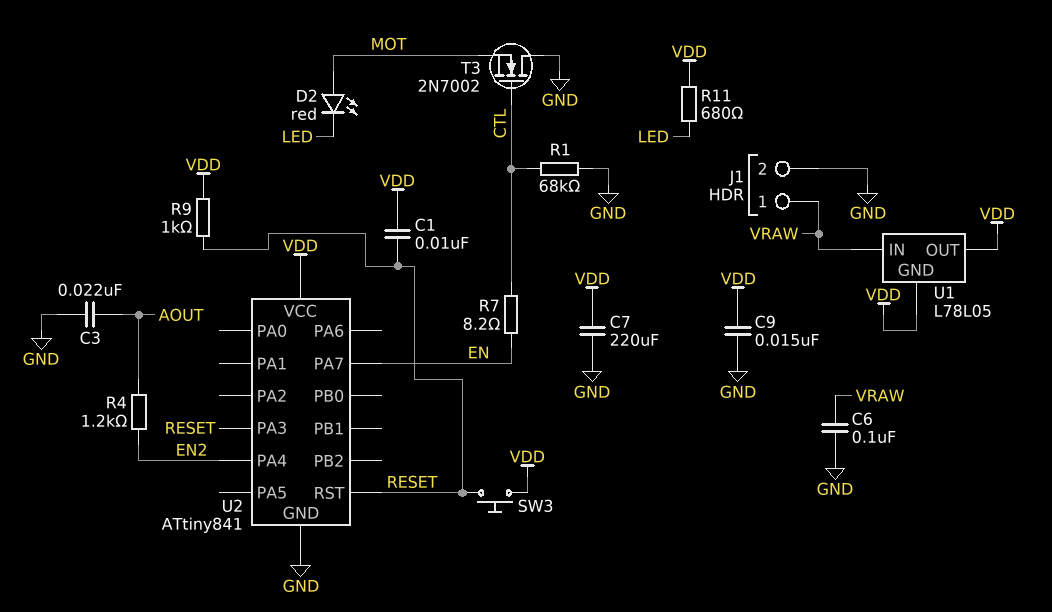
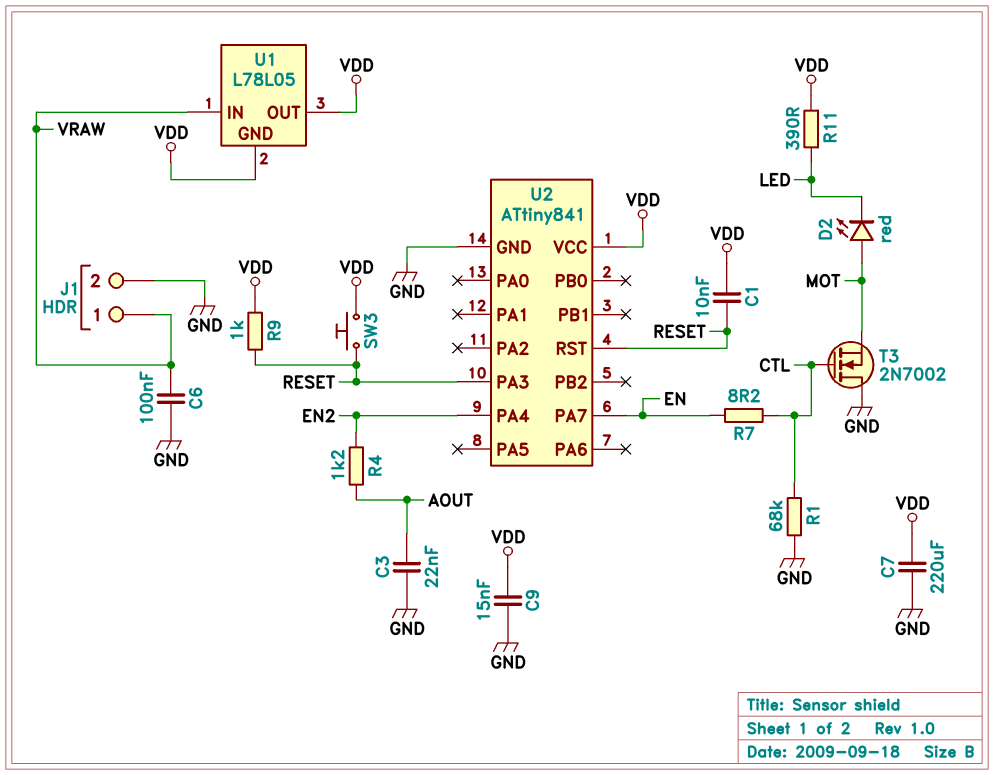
R11: 680 (LED, VDD) -> 390 (LED, VDD)

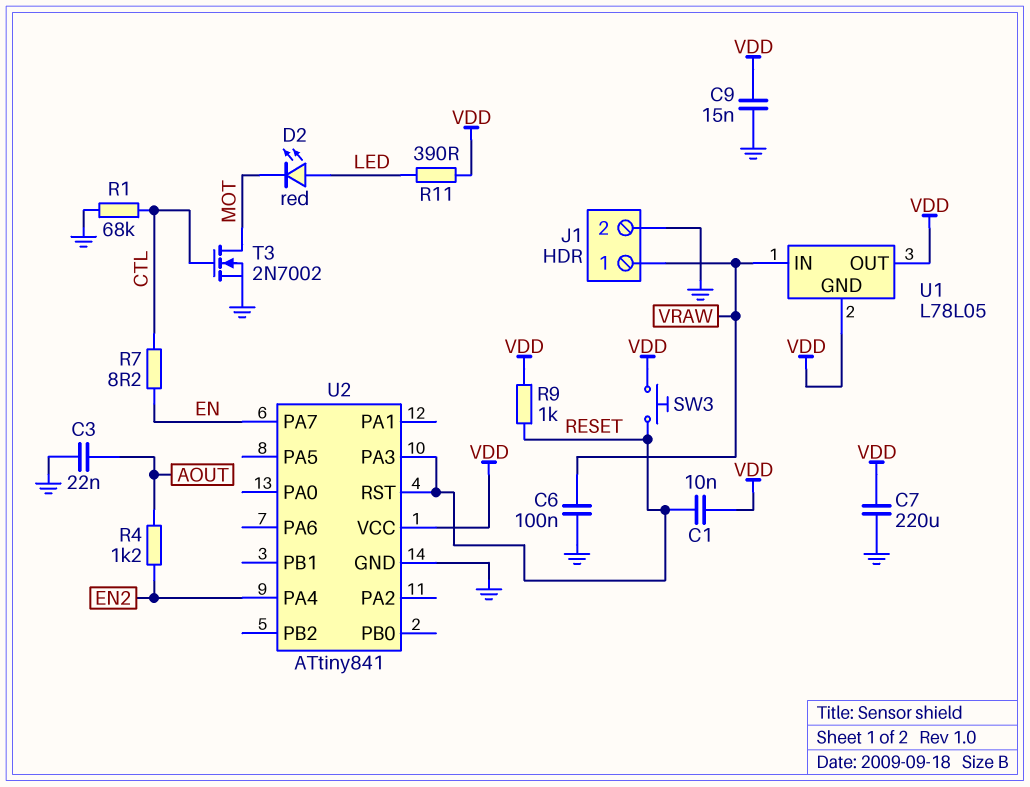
D2: LED red (A MOT, K LED) -> LED red (A LED, K MOT)
T3: NMOS 2N7002 (G CTL, D GND, S MOT) -> NMOS 2N7002 (G CTL, D MOT, S GND)

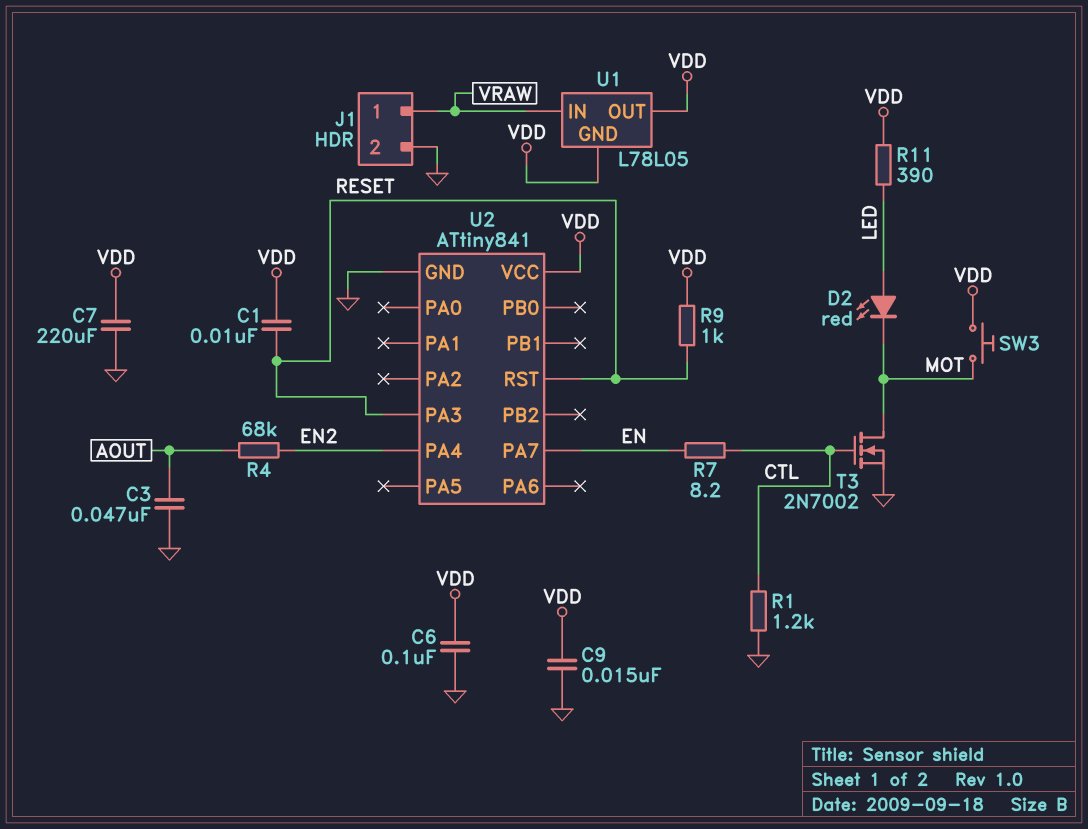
C3: 22nF (AOUT, GND) -> 47nF (AOUT, GND)
C6: 100nF (GND, VRAW) -> 100nF (GND, VDD)
R1: 68k (CTL, GND) -> 1.2k (CTL, GND)
R4: 1.2k (AOUT, EN2) -> 68k (AOUT, EN2)
SW3: button (RESET, VDD) -> button (MOT, VDD)

